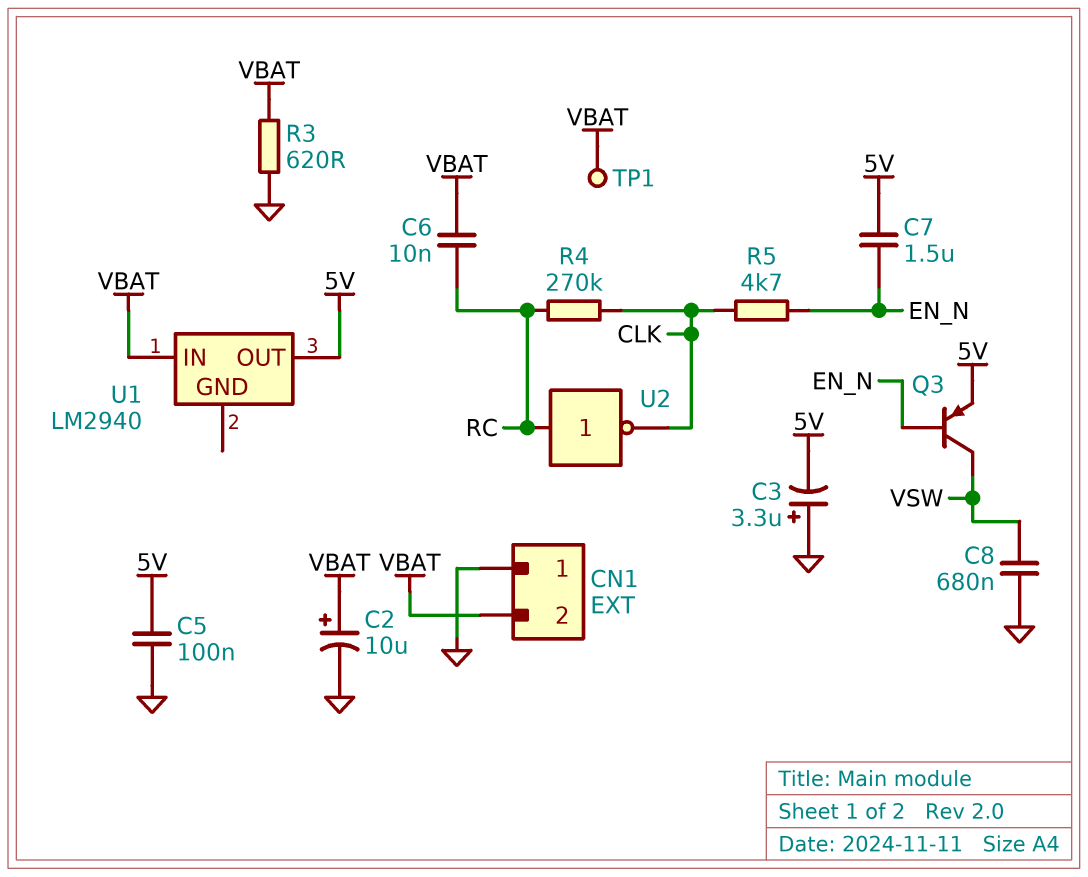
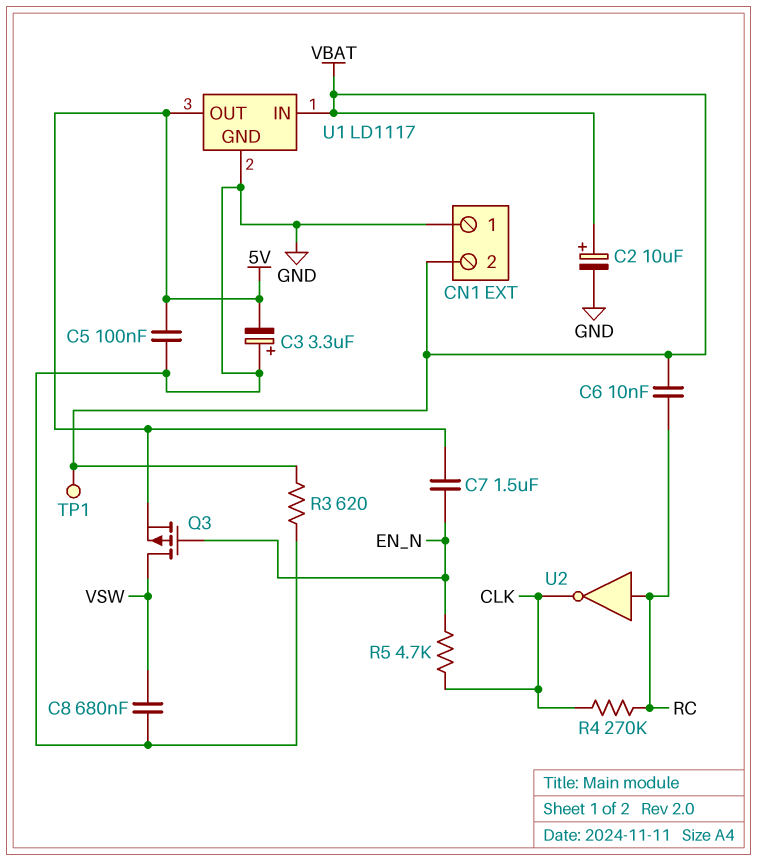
Q3: PNP (B EN_N, C VSW, E 5V) -> PMOS (G EN_N, D VSW, S 5V)
U1: LM2940 -> LD1117
U1 pin GND: none -> GND

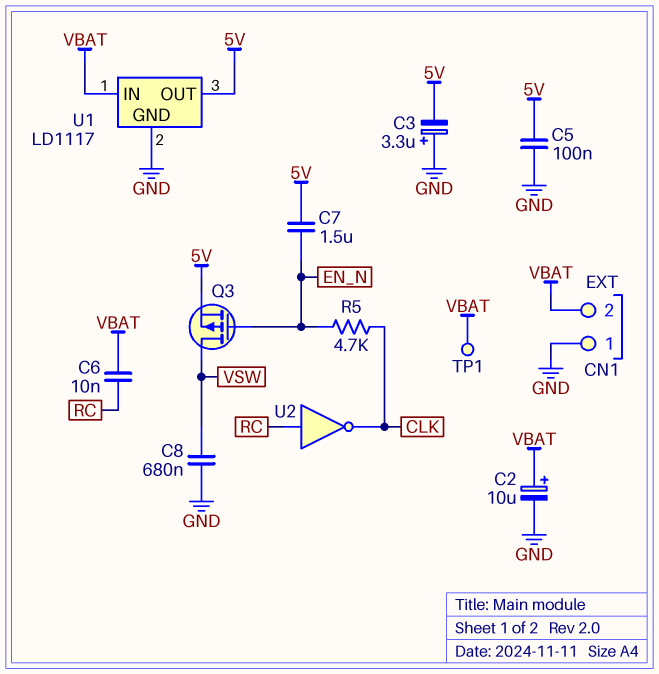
R3: 620 (GND, VBAT) -> none
R4: 270k (CLK, RC) -> none

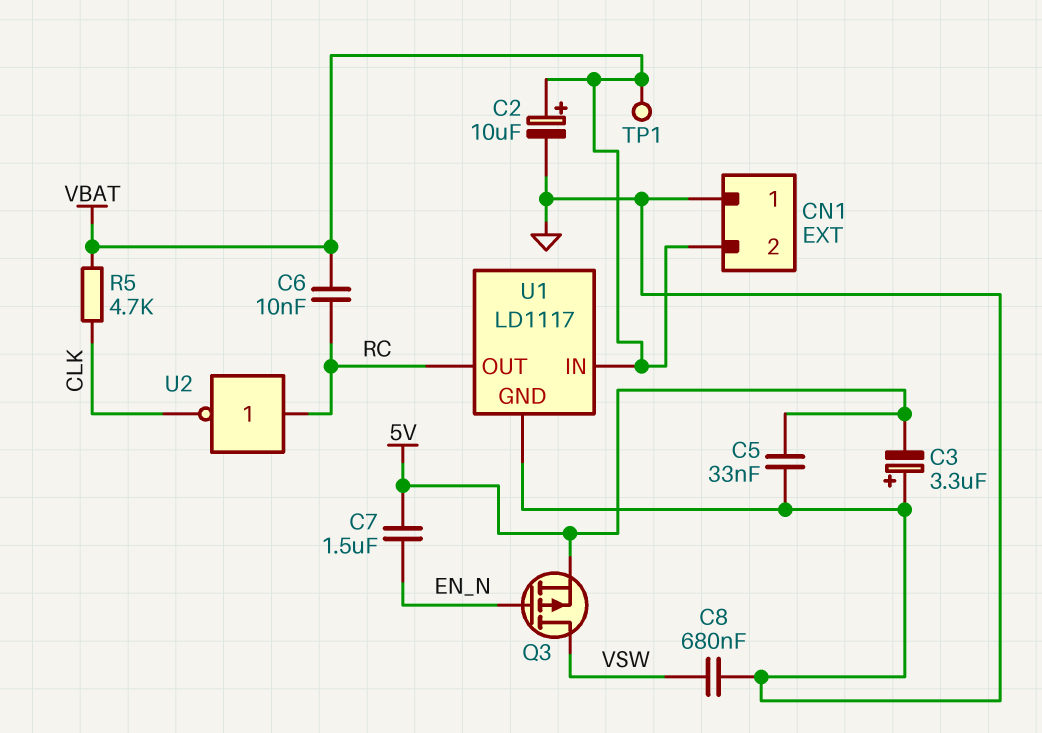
C5: 100nF (5V, GND) -> 33nF (5V, GND)
R5: 4.7k (CLK, EN_N) -> 4.7k (CLK, VBAT)
U1 pin OUT: 5V -> RC

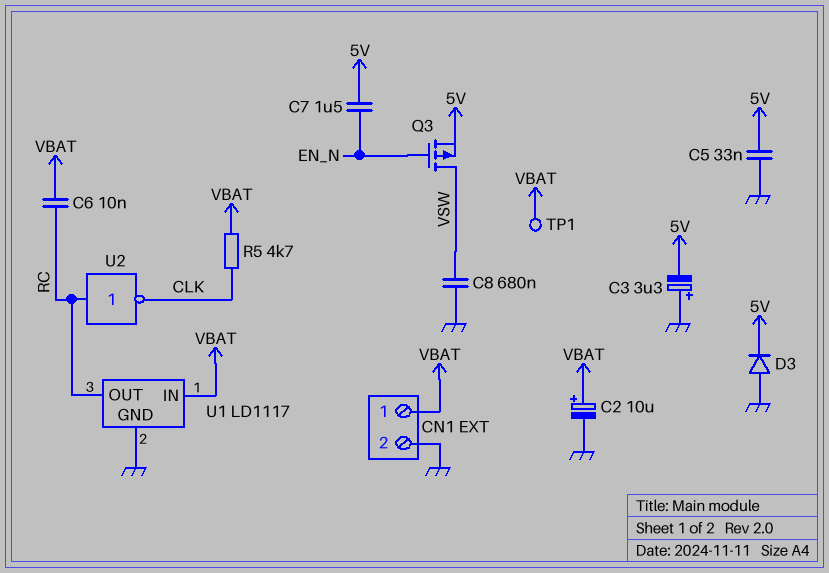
CN1 pin 1: GND -> VBAT
CN1 pin 2: VBAT -> GND
D3: none -> diode (A GND, K 5V)

